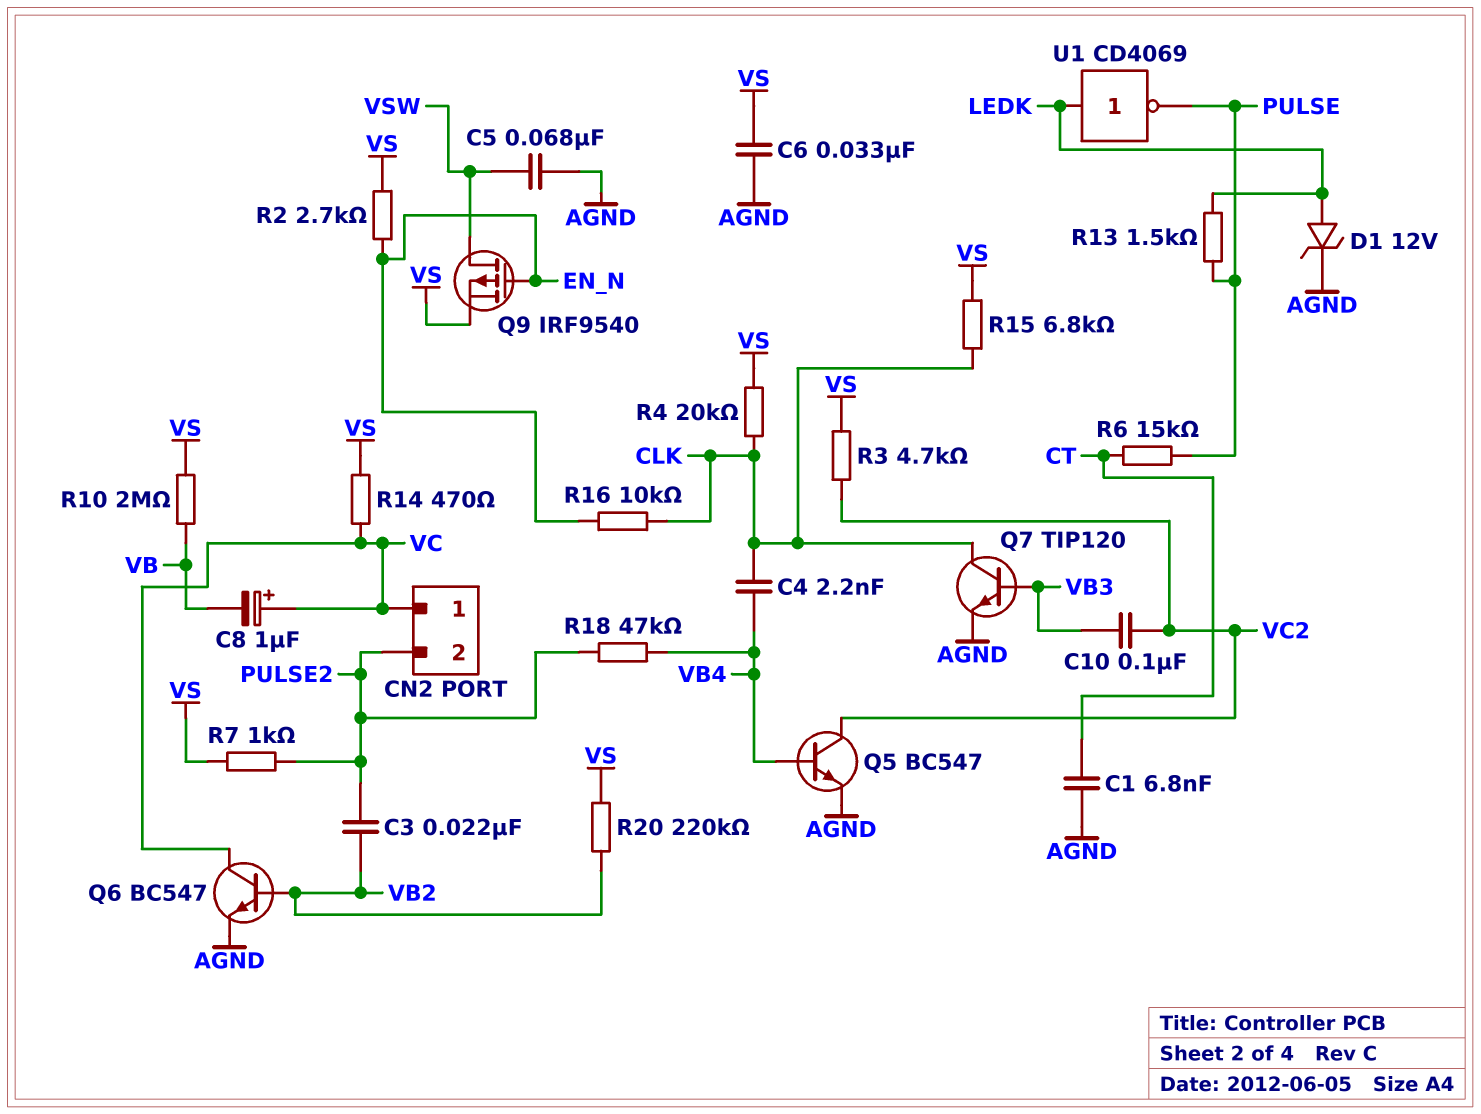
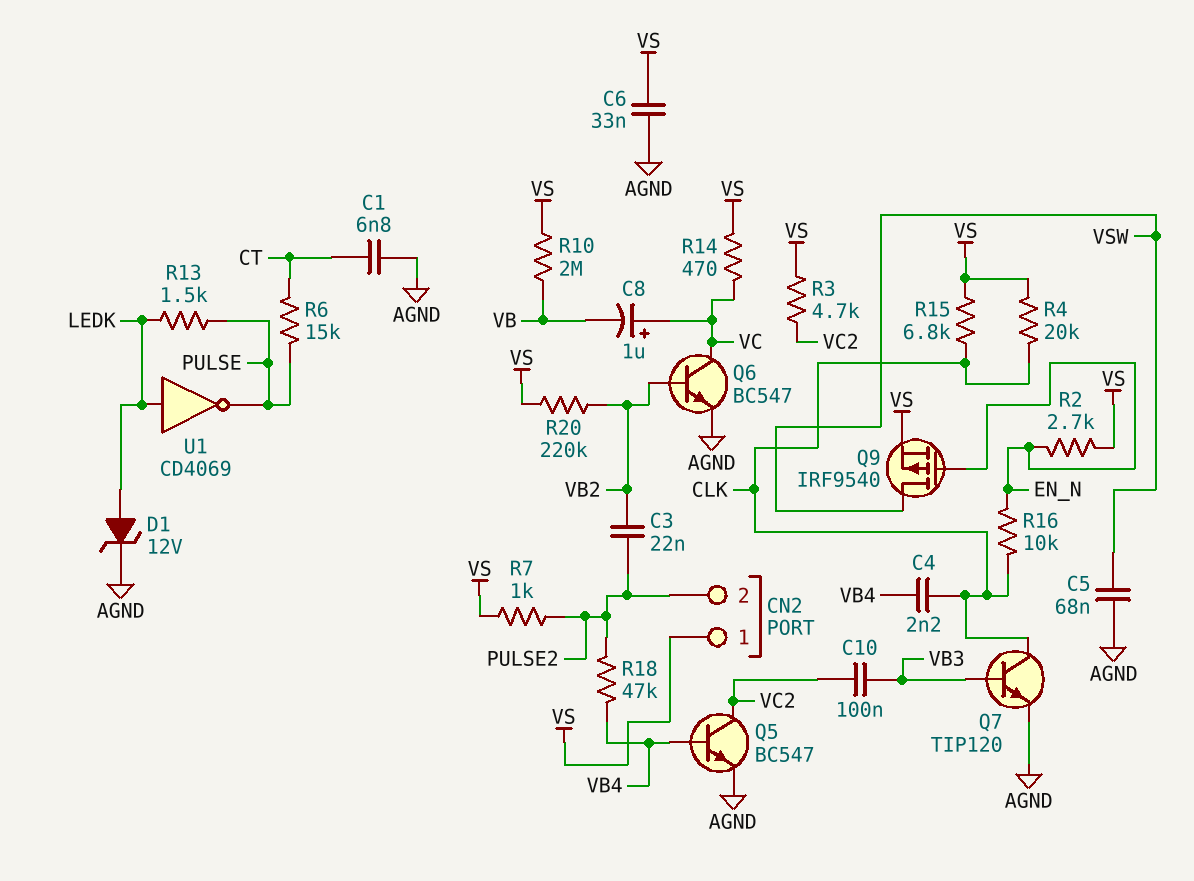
CN2 pin 1: VC -> VS

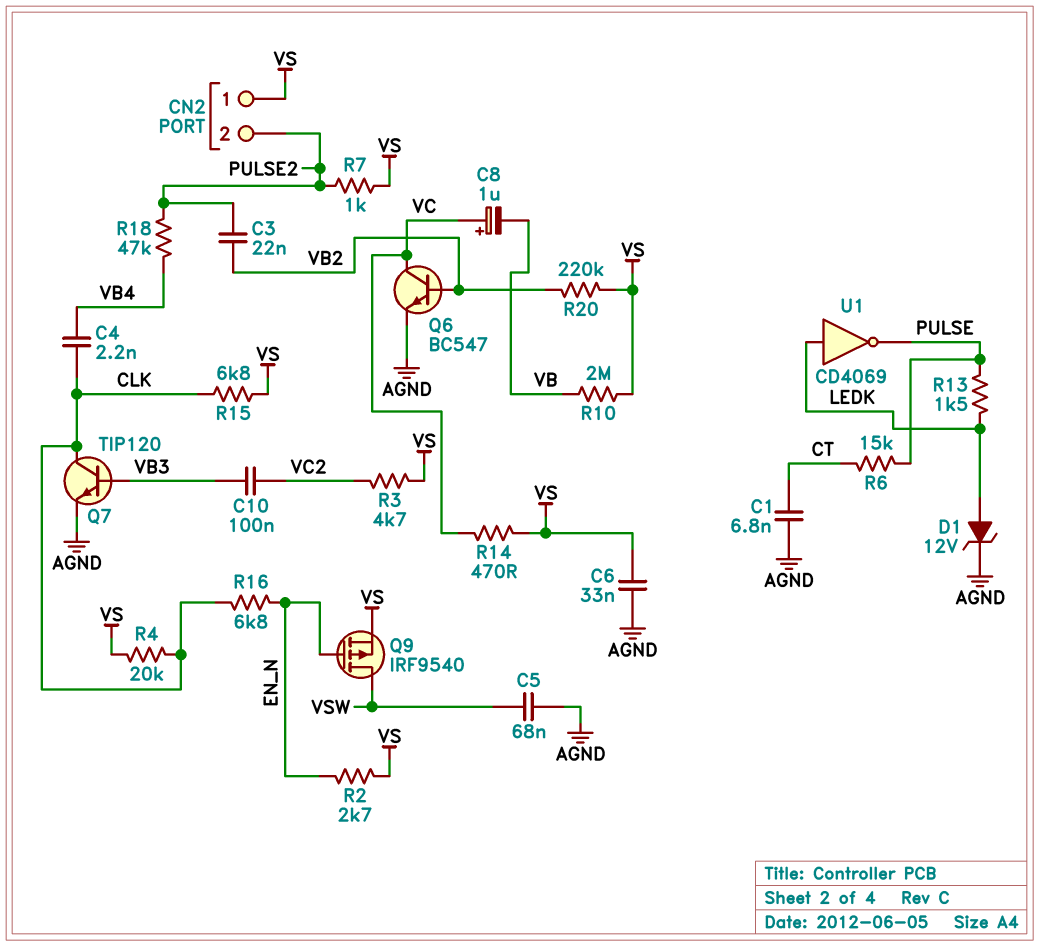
Q5: NPN BC547 (B VB4, C VC2, E AGND) -> none
R16: 10k (CLK, EN_N) -> 6.8k (CLK, EN_N)

